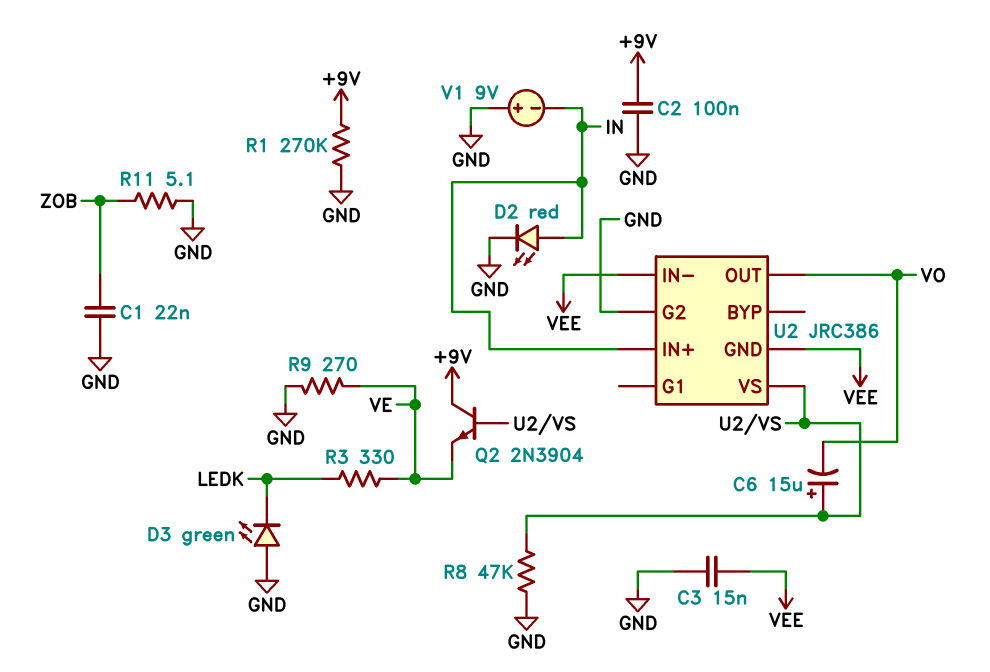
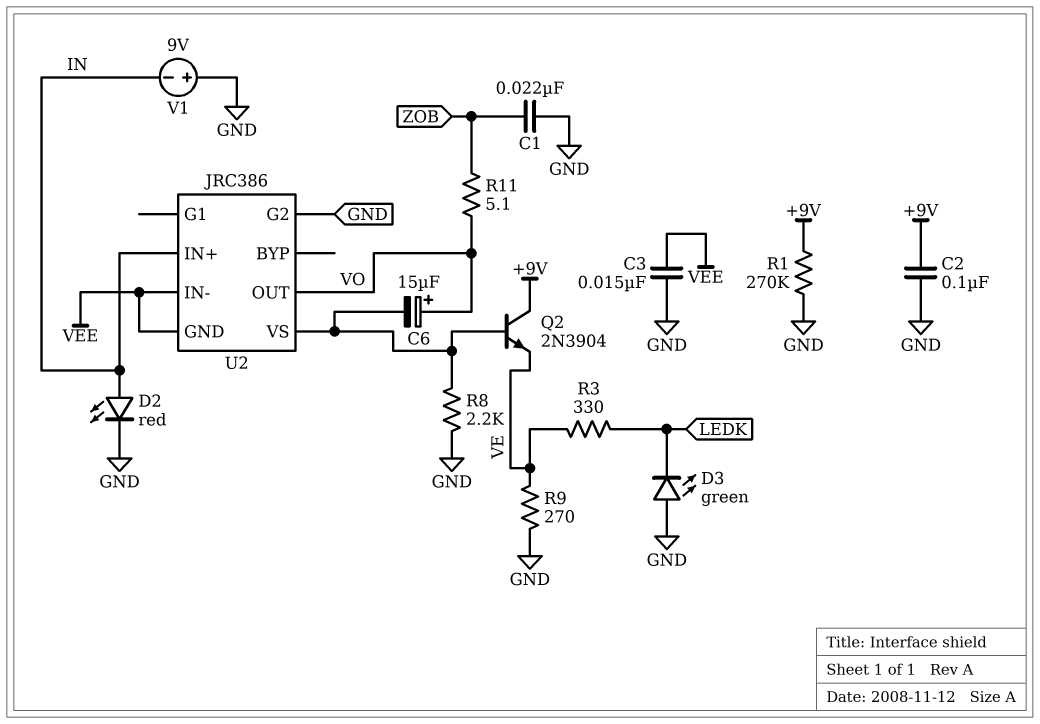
C6: 15uF (plus U2/VS, minus VO) -> 15uF (plus VO, minus U2/VS)
R8: 47k (GND, U2/VS) -> 2.2k (GND, U2/VS)
R11: 5.1 (GND, ZOB) -> 5.1 (VO, ZOB)

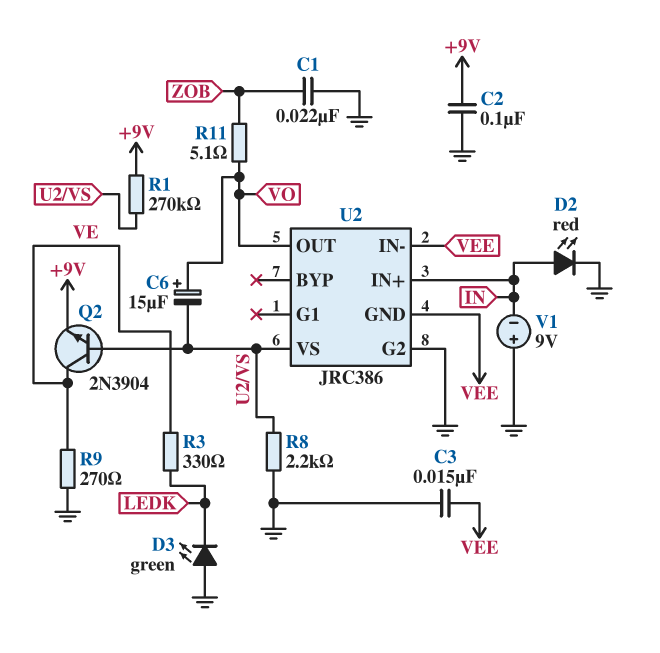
Q2: NPN 2N3904 (B U2/VS, C +9V, E VE) -> NPN 2N3904 (B U2/VS, C VE, E +9V)
R1: 270k (+9V, GND) -> 270k (+9V, U2/VS)

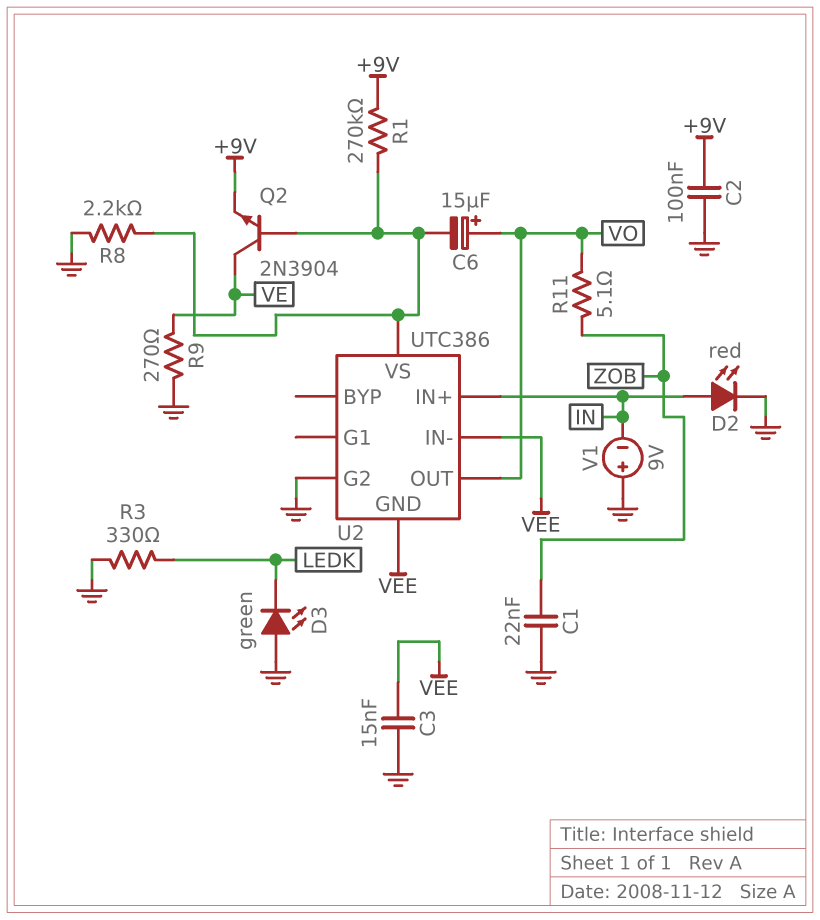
R3: 330 (LEDK, VE) -> 330 (GND, LEDK)
U2: JRC386 -> UTC386

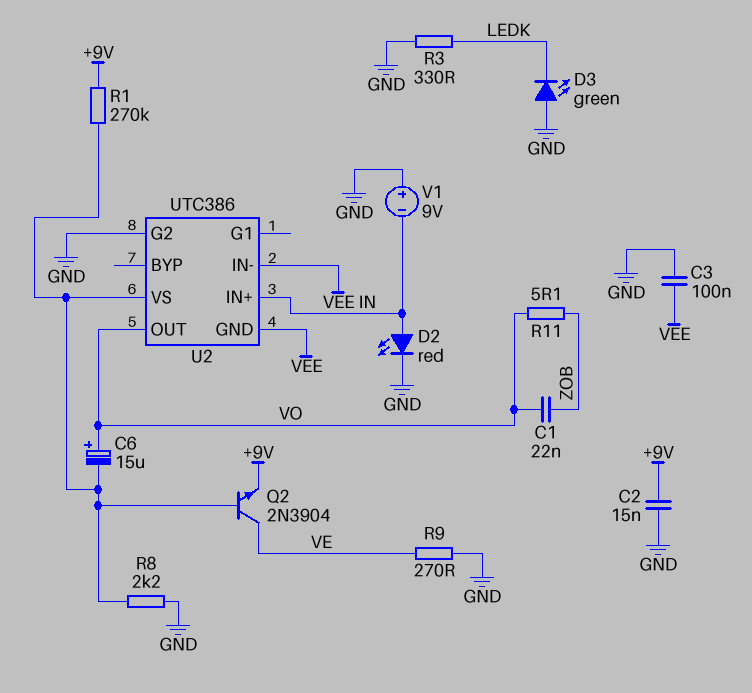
C1: 22nF (GND, ZOB) -> 22nF (VO, ZOB)
C2: 100nF (+9V, GND) -> 15nF (+9V, GND)
C3: 15nF (GND, VEE) -> 100nF (GND, VEE)

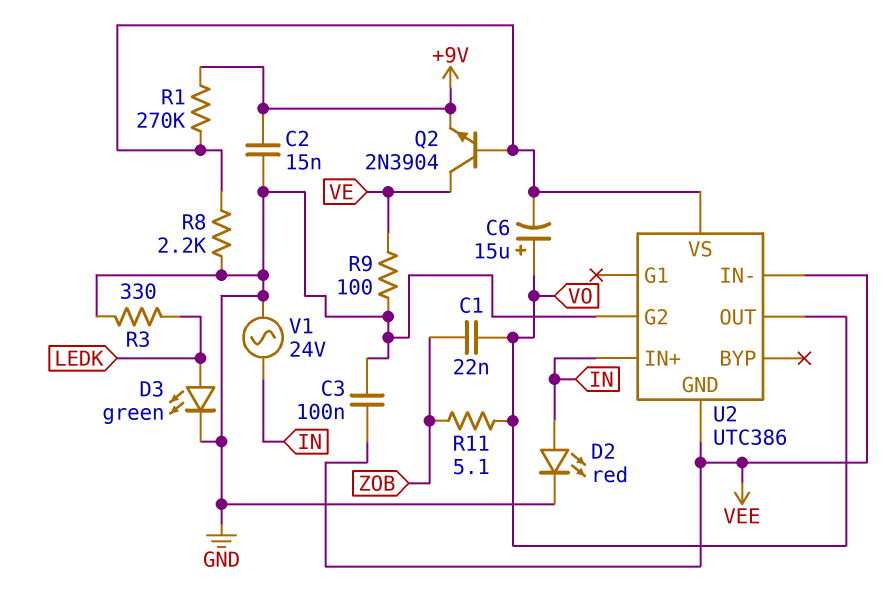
D3: LED green (A GND, K LEDK) -> LED green (A LEDK, K GND)
R9: 270 (GND, VE) -> 100 (GND, VE)
V1: 9V (plus GND, minus IN) -> AC 24V (GND, IN)

